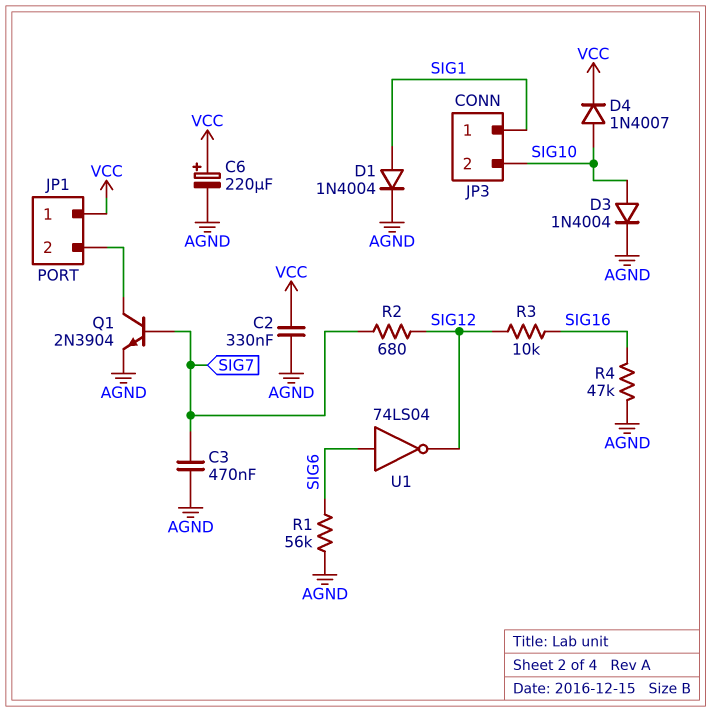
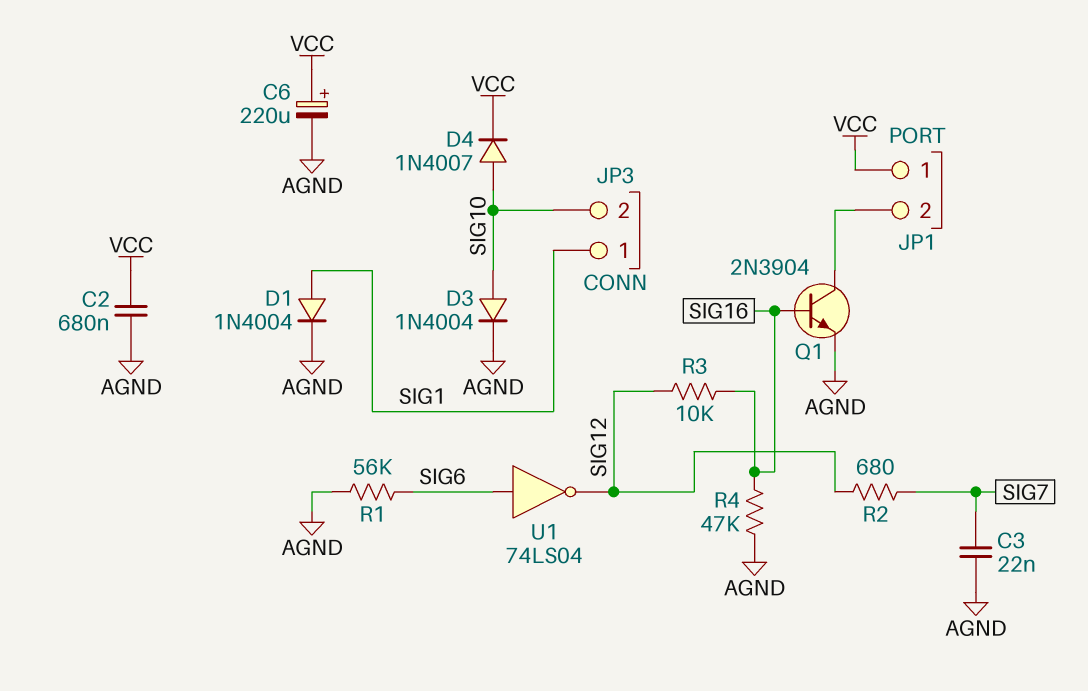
C2: 330nF (AGND, VCC) -> 680nF (AGND, VCC)
C3: 470nF (AGND, SIG7) -> 22nF (AGND, SIG7)
Q1: NPN 2N3904 (B SIG7, C JP1/2, E AGND) -> NPN 2N3904 (B SIG16, C JP1/2, E AGND)

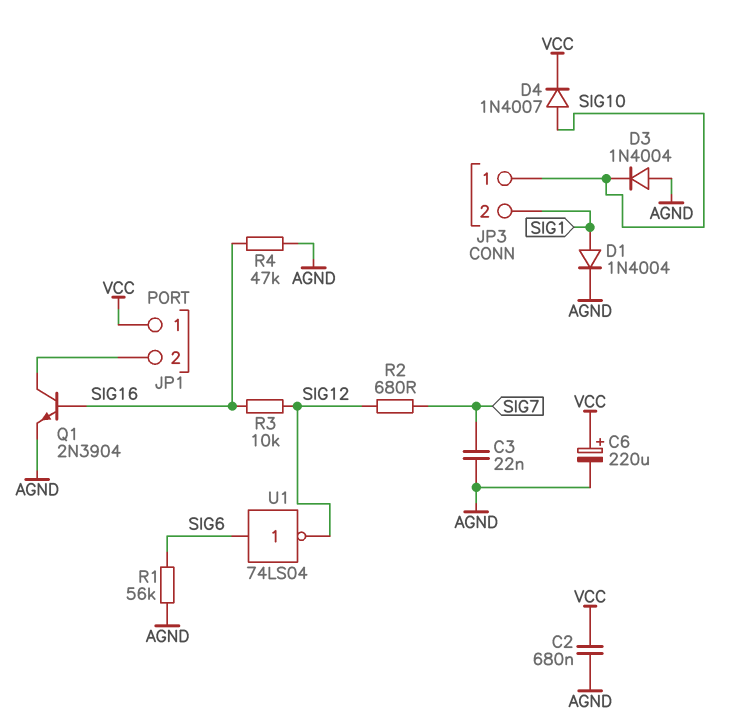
D3: diode 1N4004 (A SIG10, K AGND) -> diode 1N4004 (A AGND, K SIG10)
JP3 pin 1: SIG1 -> SIG10
JP3 pin 2: SIG10 -> SIG1

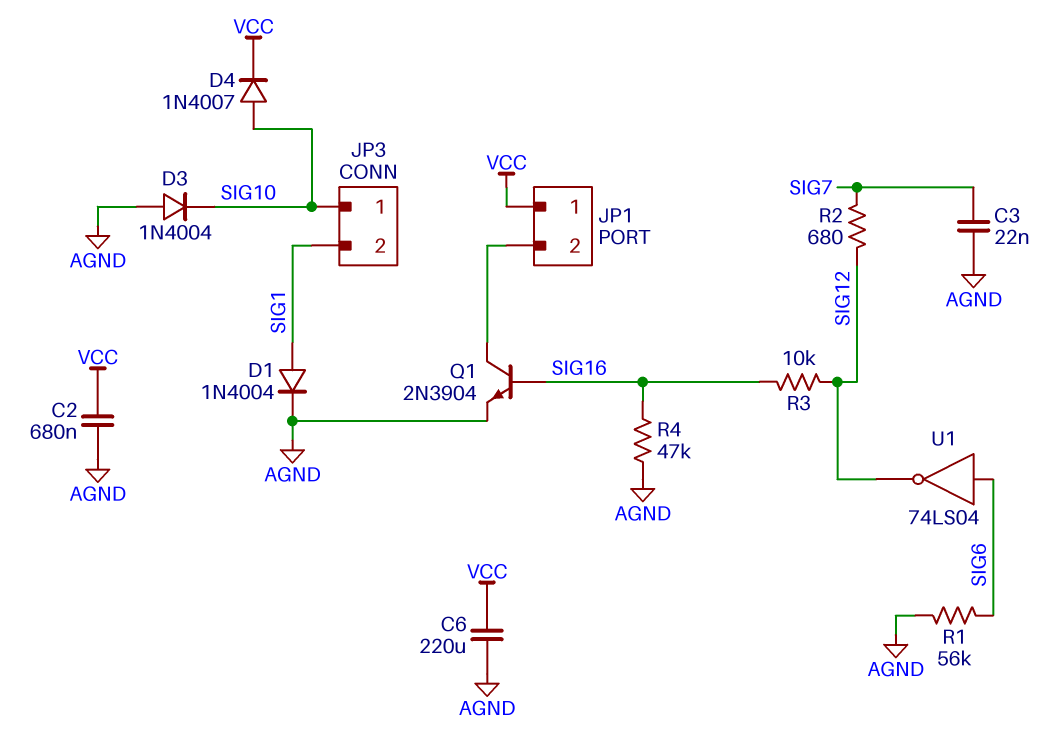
C6: 220uF (plus VCC, minus AGND) -> 220uF (AGND, VCC)

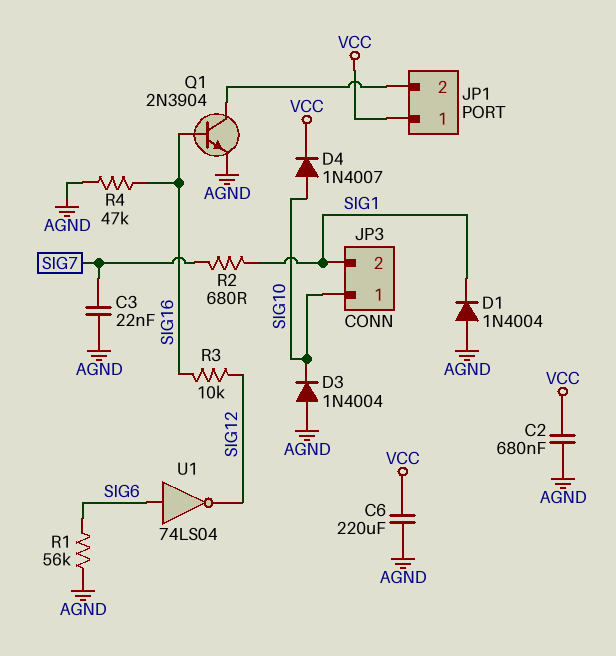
D1: diode 1N4004 (A SIG1, K AGND) -> diode 1N4004 (A AGND, K SIG1)
R2: 680 (SIG7, SIG12) -> 680 (SIG1, SIG7)

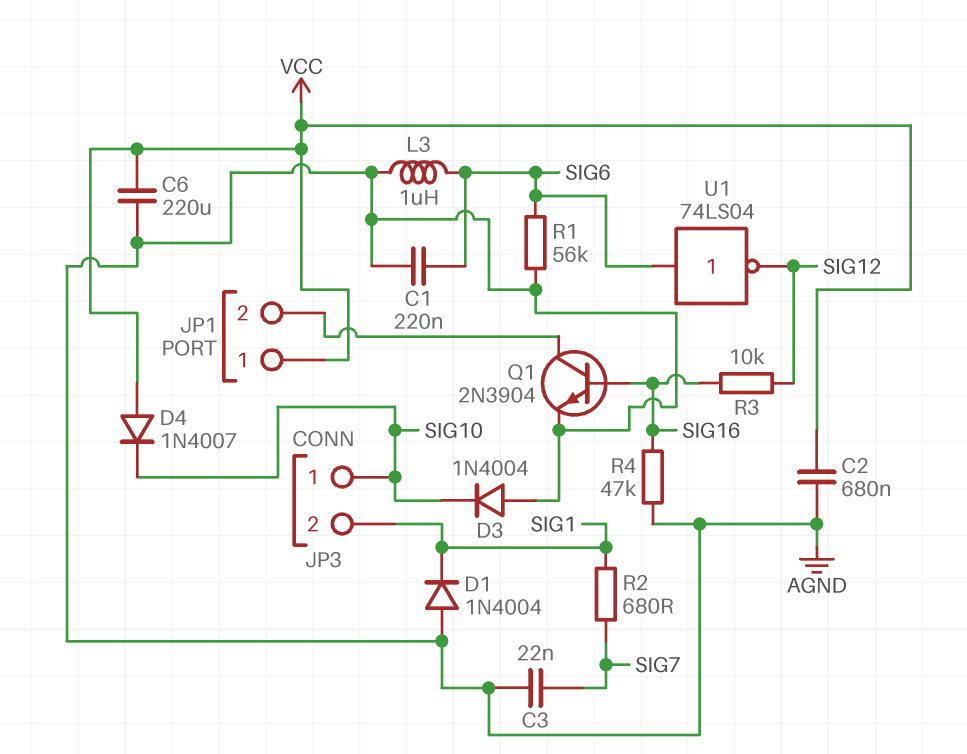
C1: none -> 220nF (AGND, SIG6)
D4: diode 1N4007 (A SIG10, K VCC) -> diode 1N4007 (A VCC, K SIG10)
L3: none -> 1uH (AGND, SIG6)

